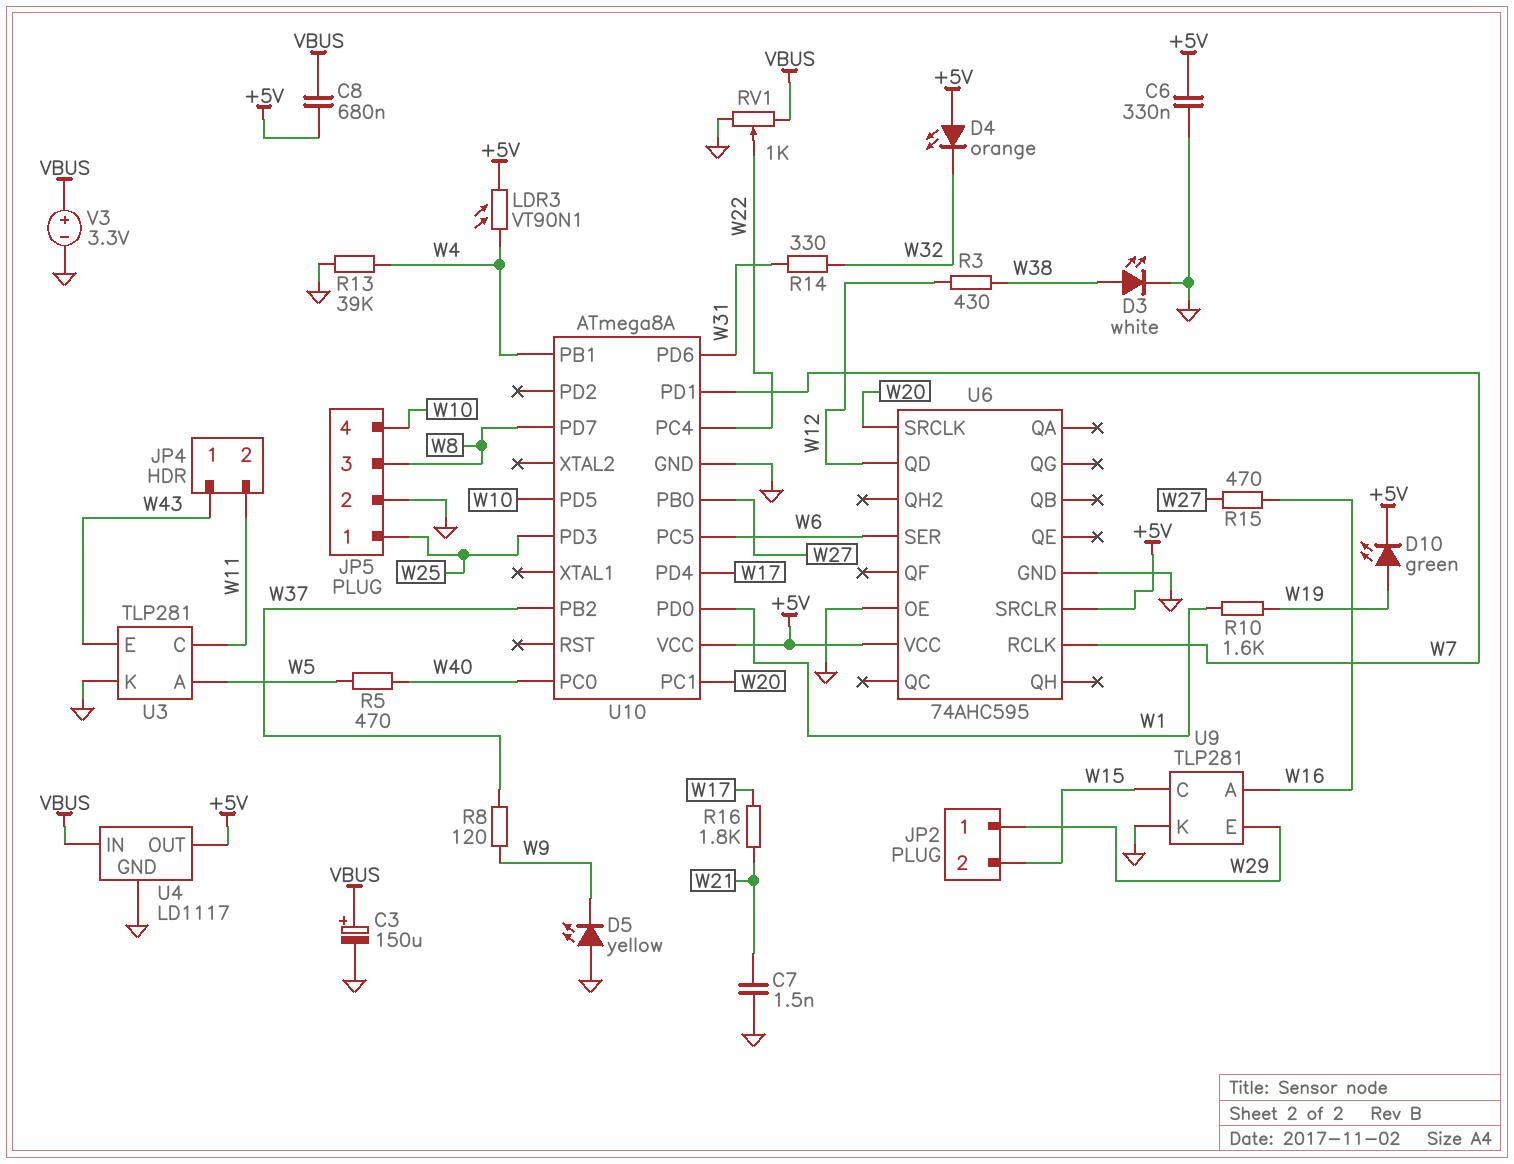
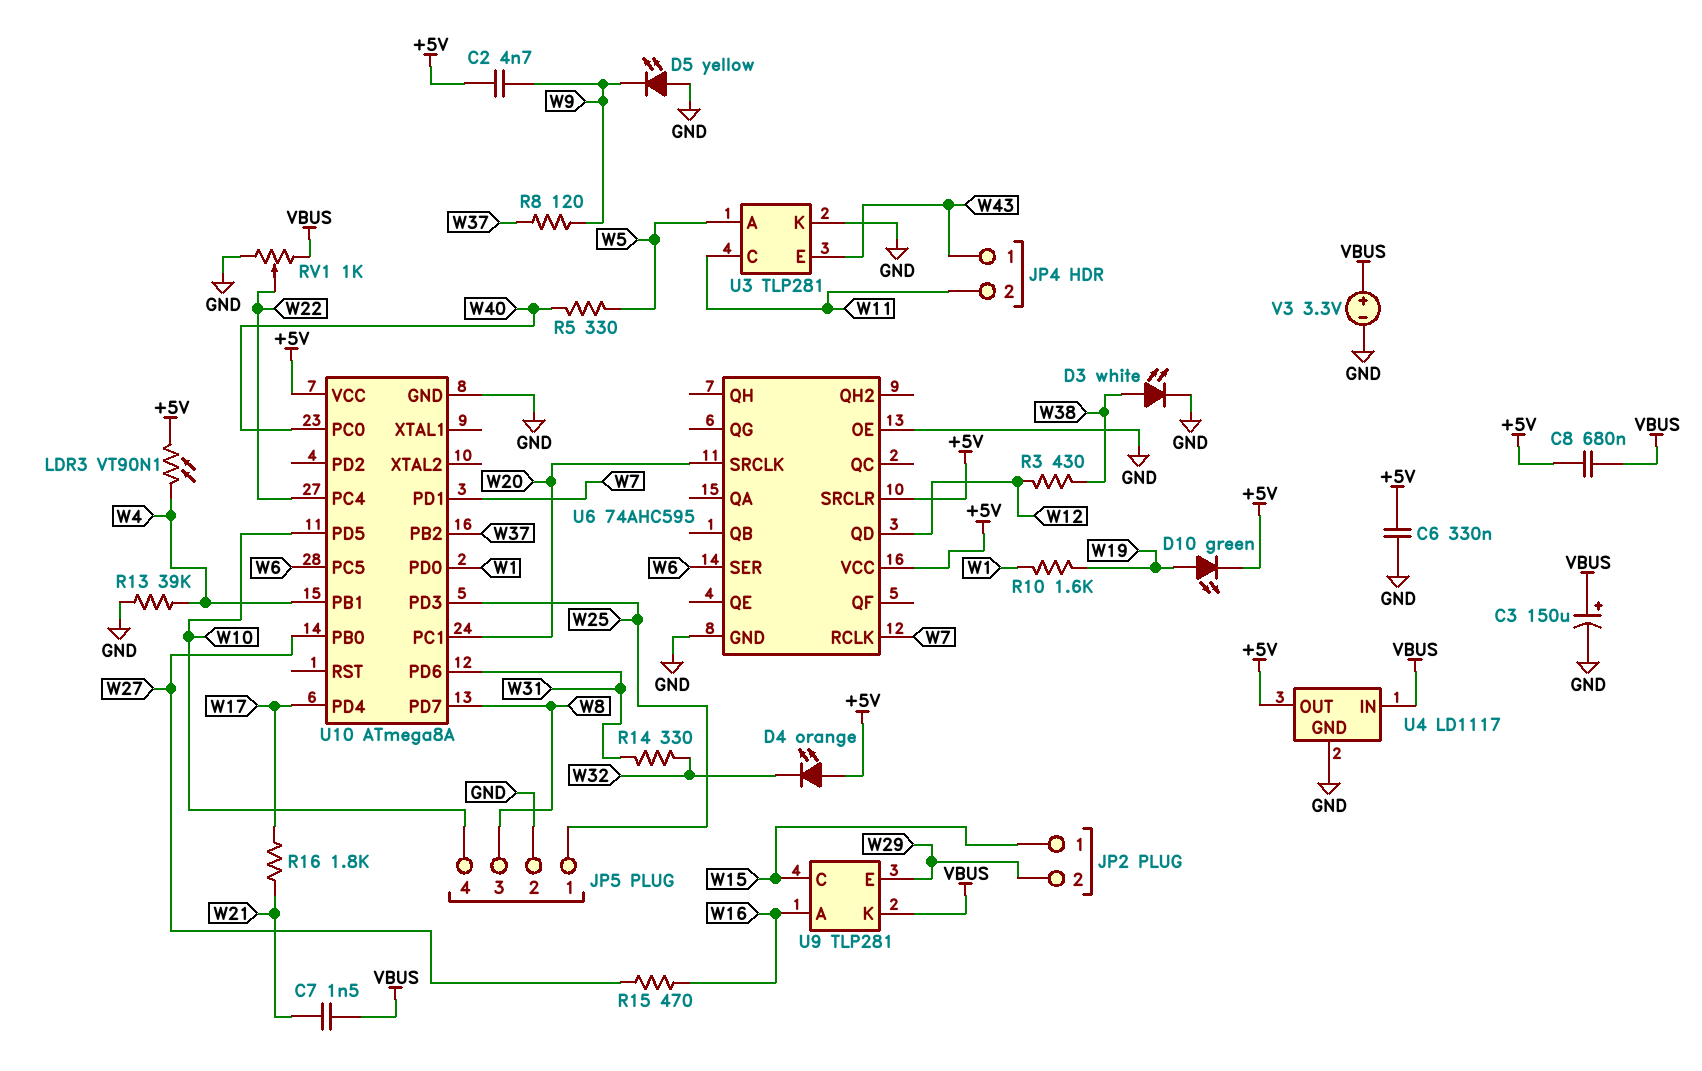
C2: none -> 4.7nF (+5V, W9)
C7: 1.5nF (GND, W21) -> 1.5nF (VBUS, W21)
JP2 pin 1: W29 -> W15
JP2 pin 2: W15 -> W29
R5: 470 (W5, W40) -> 330 (W5, W40)
U9 pin K: GND -> VBUS

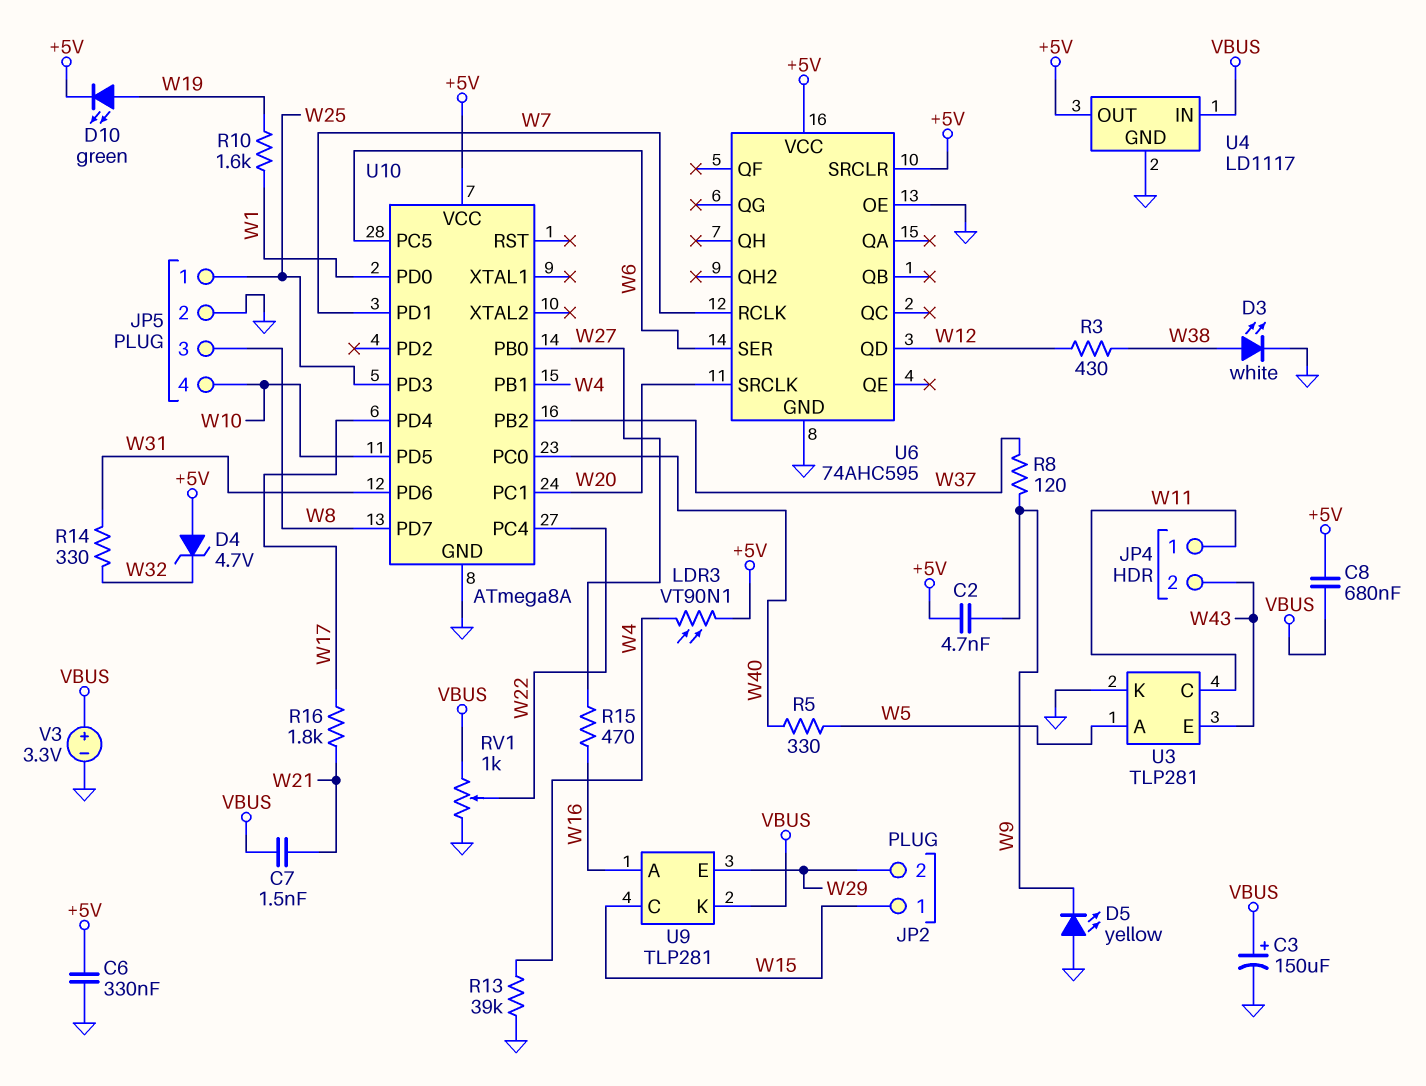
D4: LED orange (A +5V, K W32) -> zener 4.7V (A +5V, K W32)
JP4 pin 1: W43 -> W11
JP4 pin 2: W11 -> W43

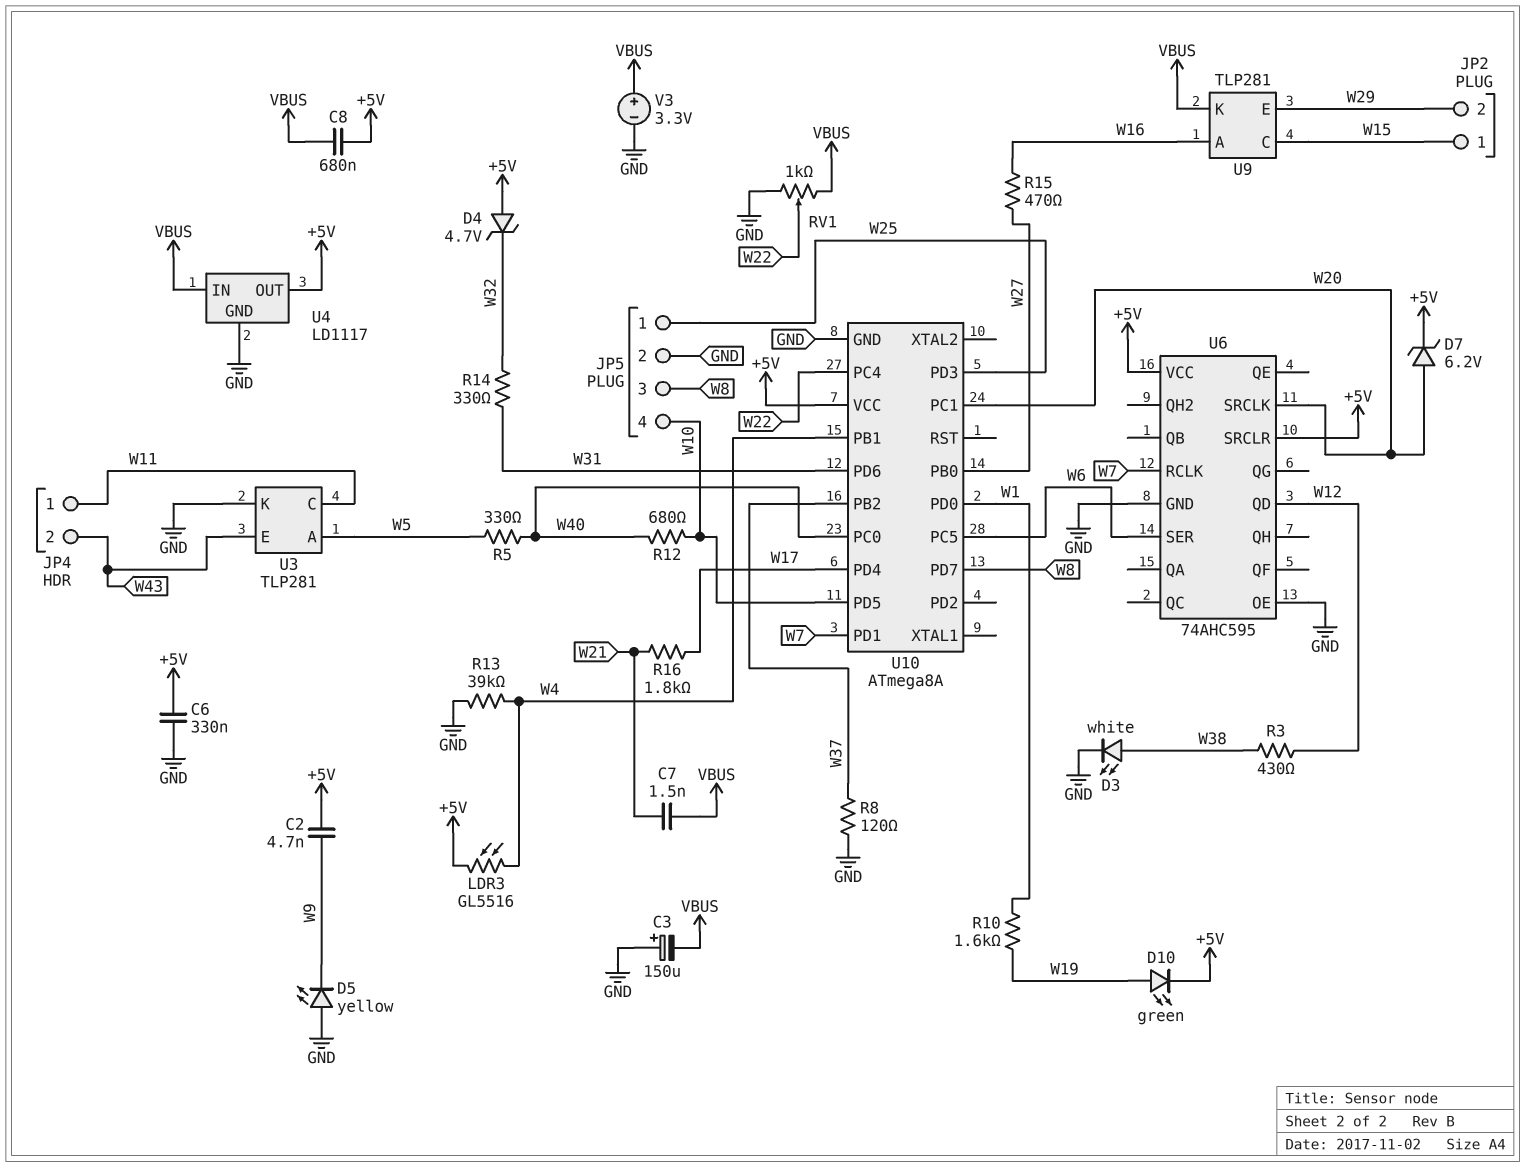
C3: 150uF (plus VBUS, minus GND) -> 150uF (plus GND, minus VBUS)
D7: none -> zener 6.2V (A W20, K +5V)
LDR3: VT90N1 (+5V, W4) -> GL5516 (+5V, W4)
R8: 120 (W9, W37) -> 120 (GND, W37)
R12: none -> 680 (W10, W40)

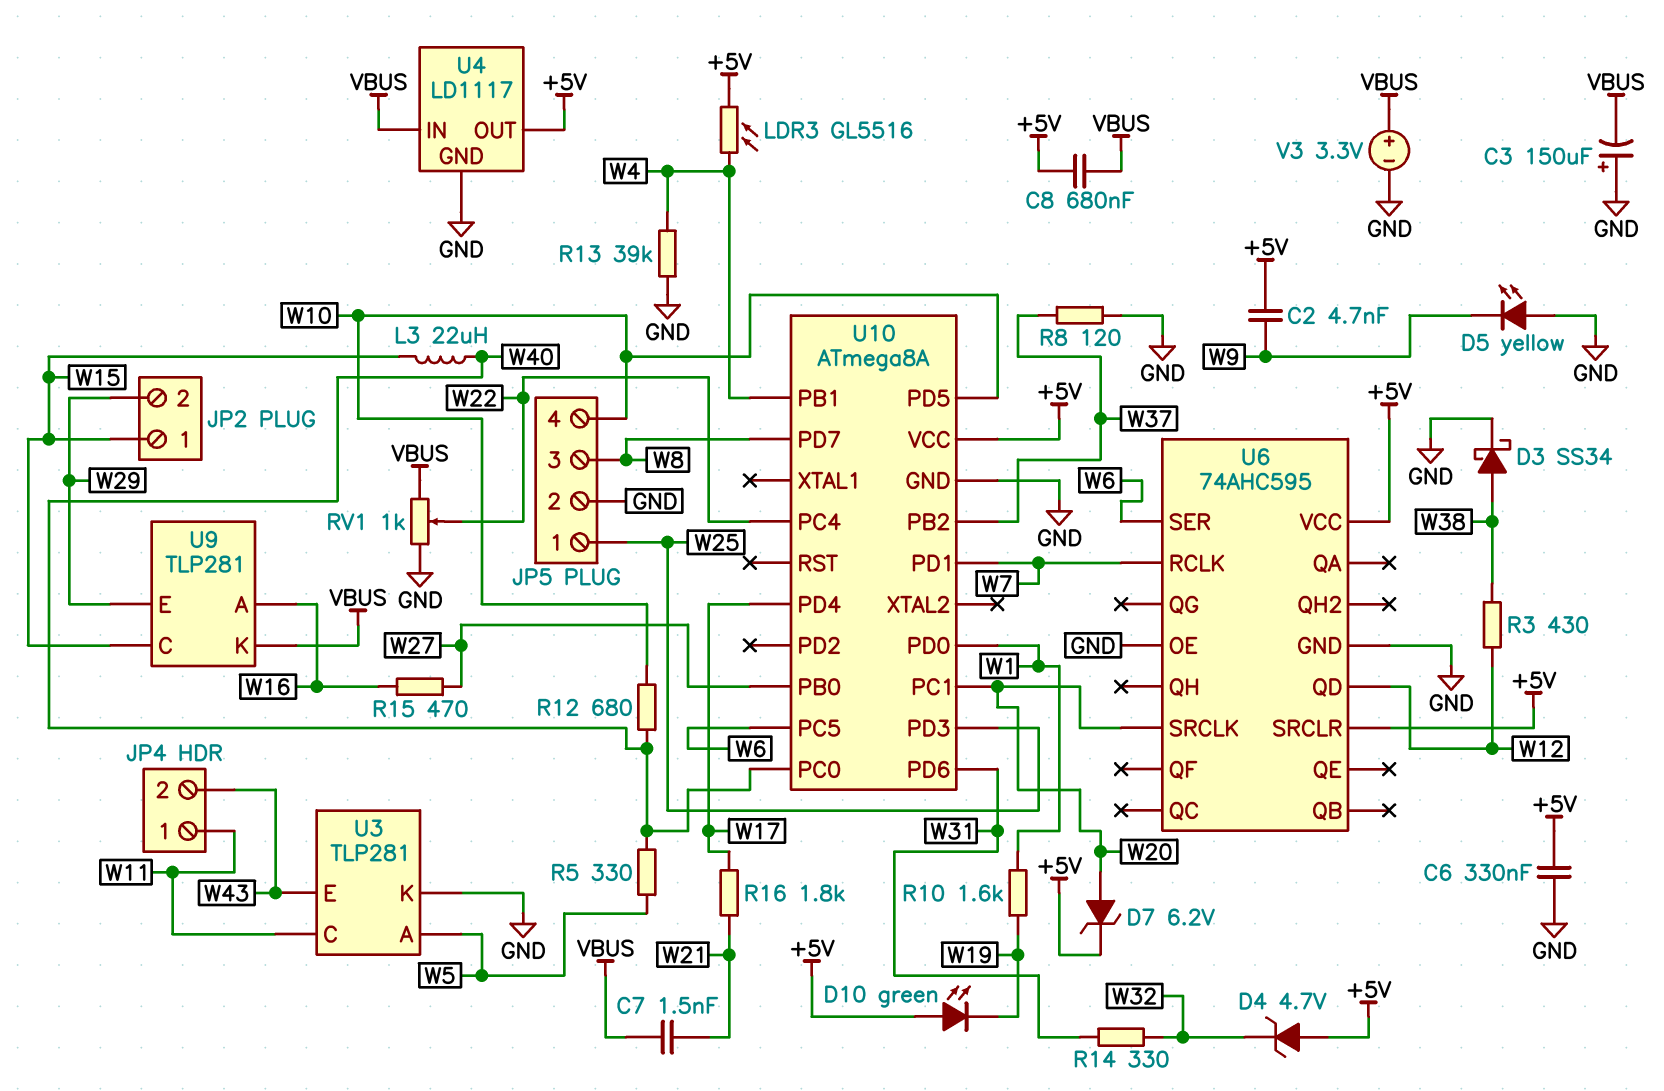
D3: LED white (A W38, K GND) -> schottky SS34 (A W38, K GND)
D10: LED green (A W19, K +5V) -> LED green (A +5V, K W19)
L3: none -> 22uH (W15, W40)

